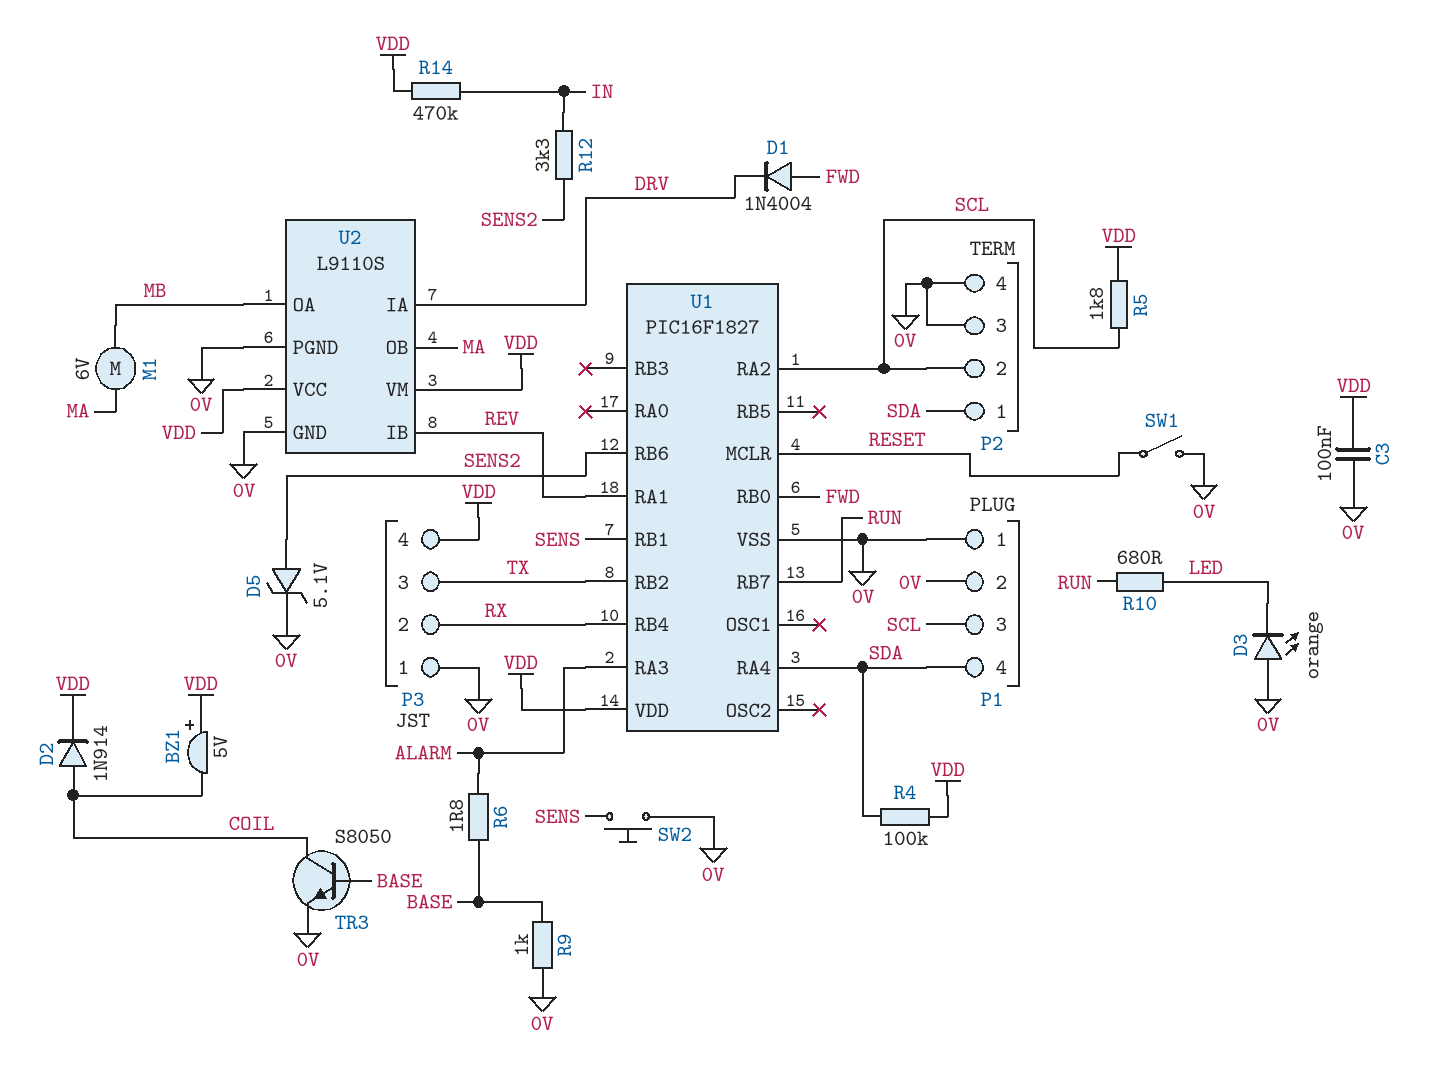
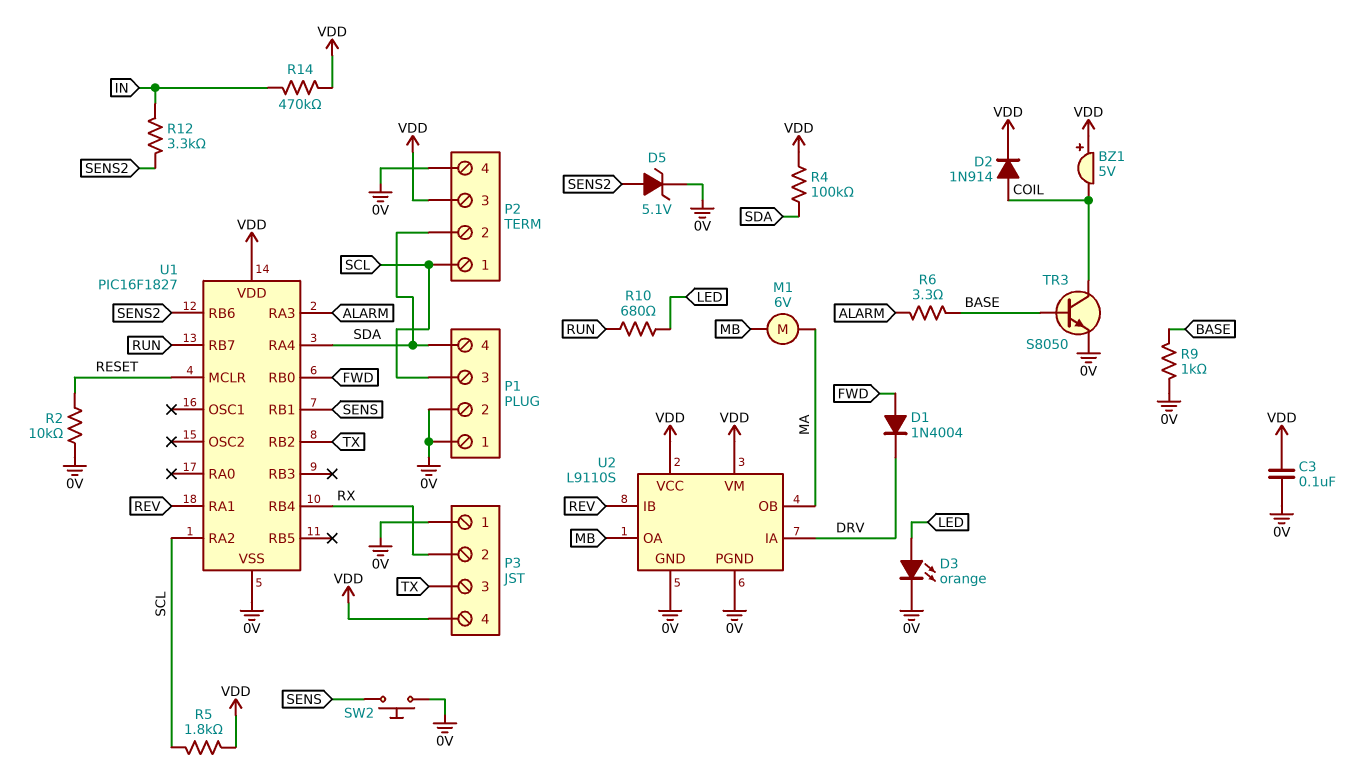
D3: LED orange (A 0V, K LED) -> LED orange (A LED, K 0V)
P2 pin 1: SDA -> SCL
P2 pin 2: SCL -> SDA
P2 pin 3: 0V -> VDD
R2: none -> 10k (0V, RESET)
R6: 1.8 (ALARM, BASE) -> 3.3 (ALARM, BASE)
SW1: switch (0V, RESET) -> none

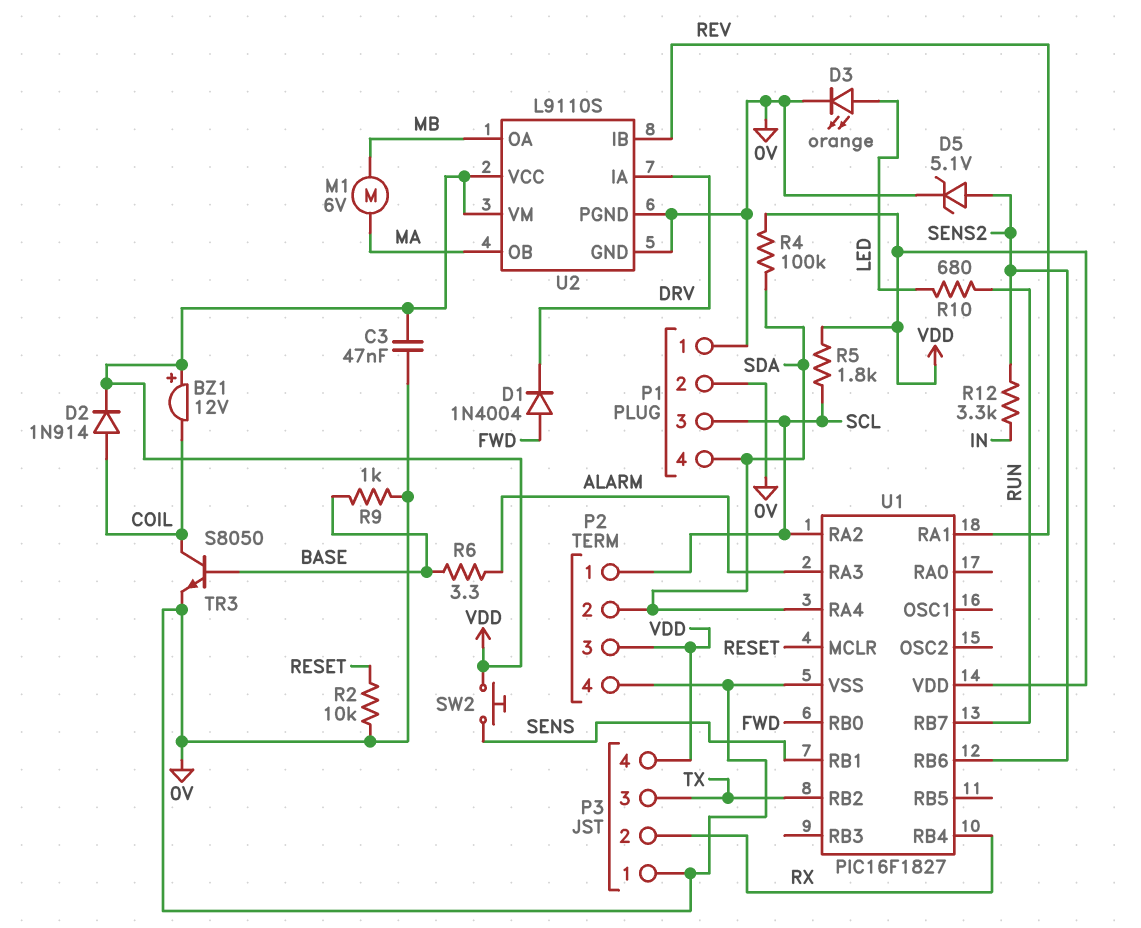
BZ1: buzzer 5V (plus VDD, minus COIL) -> buzzer 12V (plus VDD, minus COIL)
C3: 100nF (0V, VDD) -> 47nF (0V, VDD)
R14: 470k (IN, VDD) -> none
SW2: button (0V, SENS) -> button (SENS, VDD)

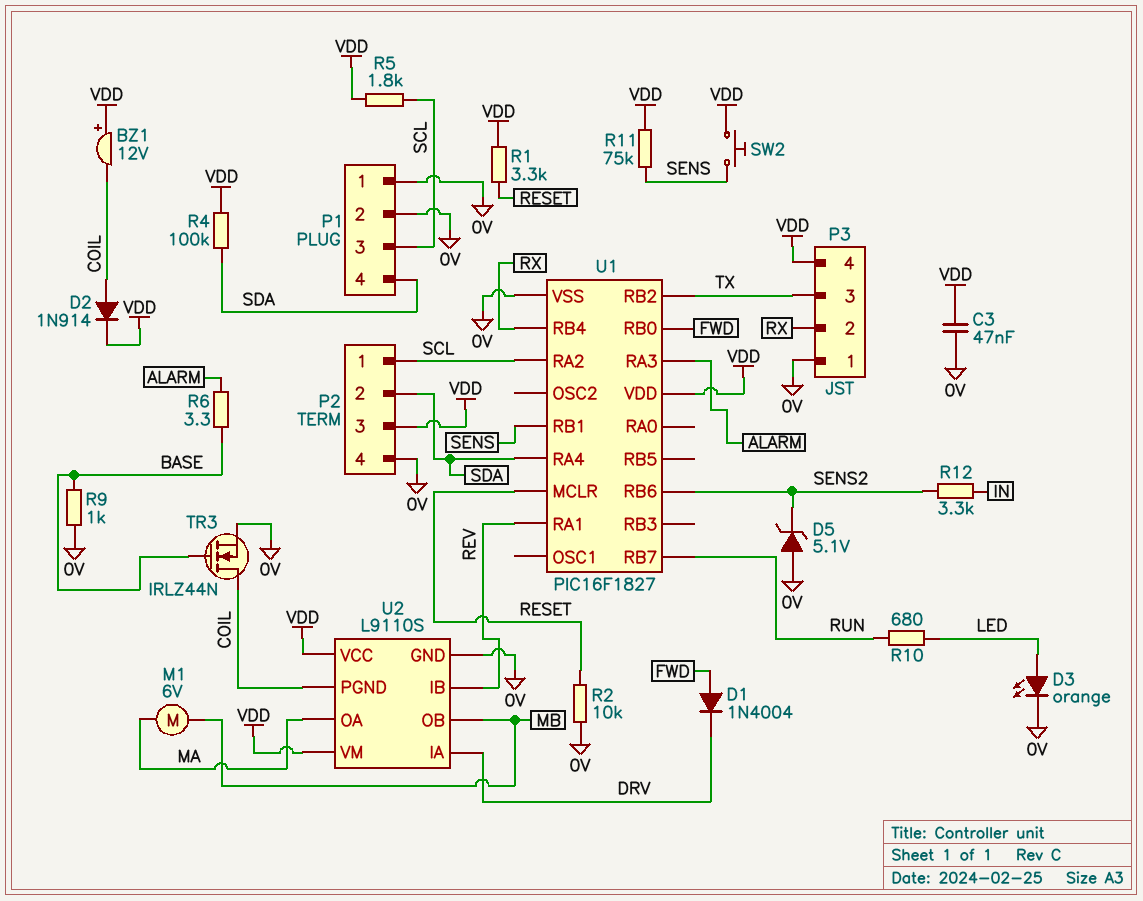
D5: zener 5.1V (A SENS2, K 0V) -> zener 5.1V (A 0V, K SENS2)
R1: none -> 3.3k (RESET, VDD)
R11: none -> 75k (SENS, VDD)
TR3: NPN S8050 (B BASE, C COIL, E 0V) -> NMOS IRLZ44N (G BASE, D COIL, S 0V)
U2 pin OA: MB -> MA
U2 pin OB: MA -> MB
U2 pin PGND: 0V -> COIL

